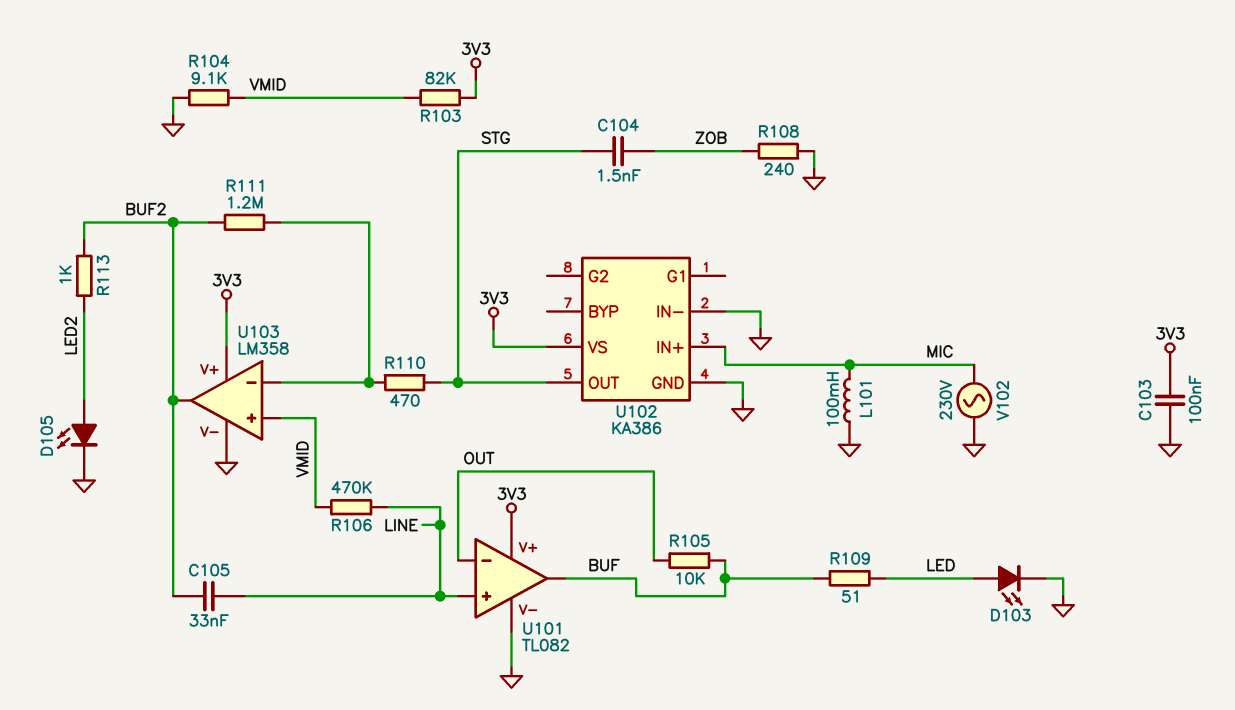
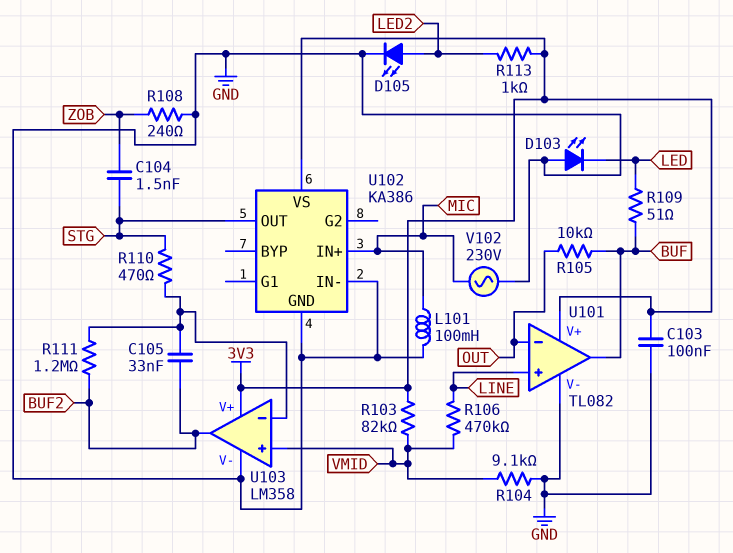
C105: 33nF (BUF2, LINE) -> 33nF (BUF2, U103/in-)
D103: LED (A LED, K GND) -> LED (A GND, K LED)
R113: 1k (BUF2, LED2) -> 1k (3V3, LED2)

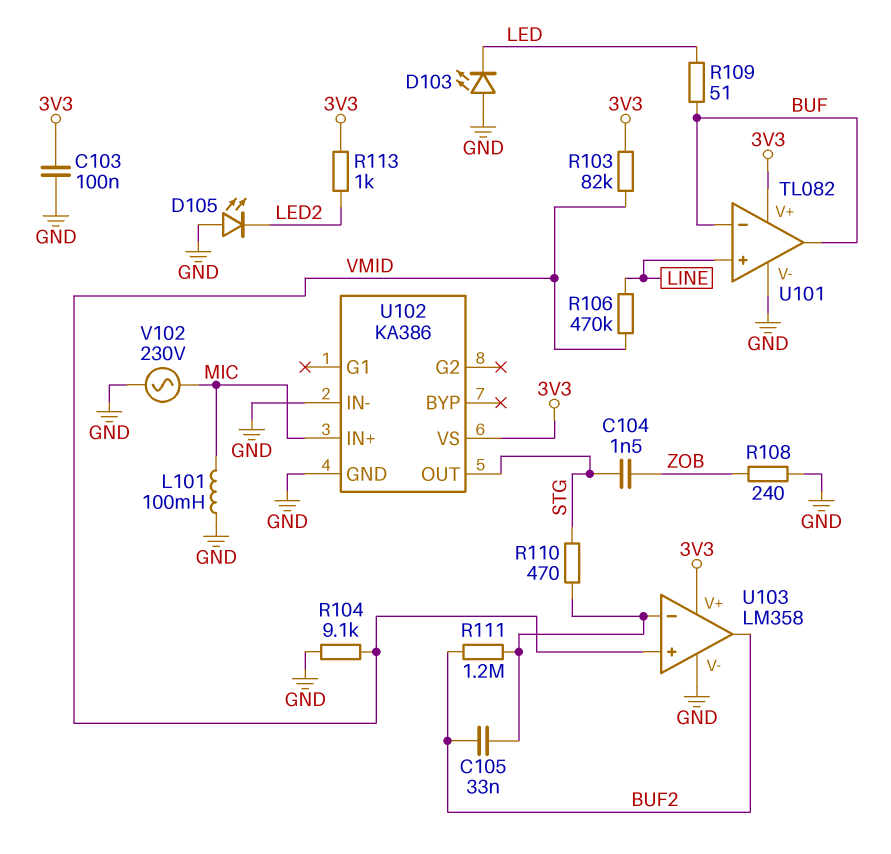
D105: LED (A LED2, K GND) -> LED (A GND, K LED2)
R105: 10k (BUF, OUT) -> none
U101 pin in-: OUT -> BUF

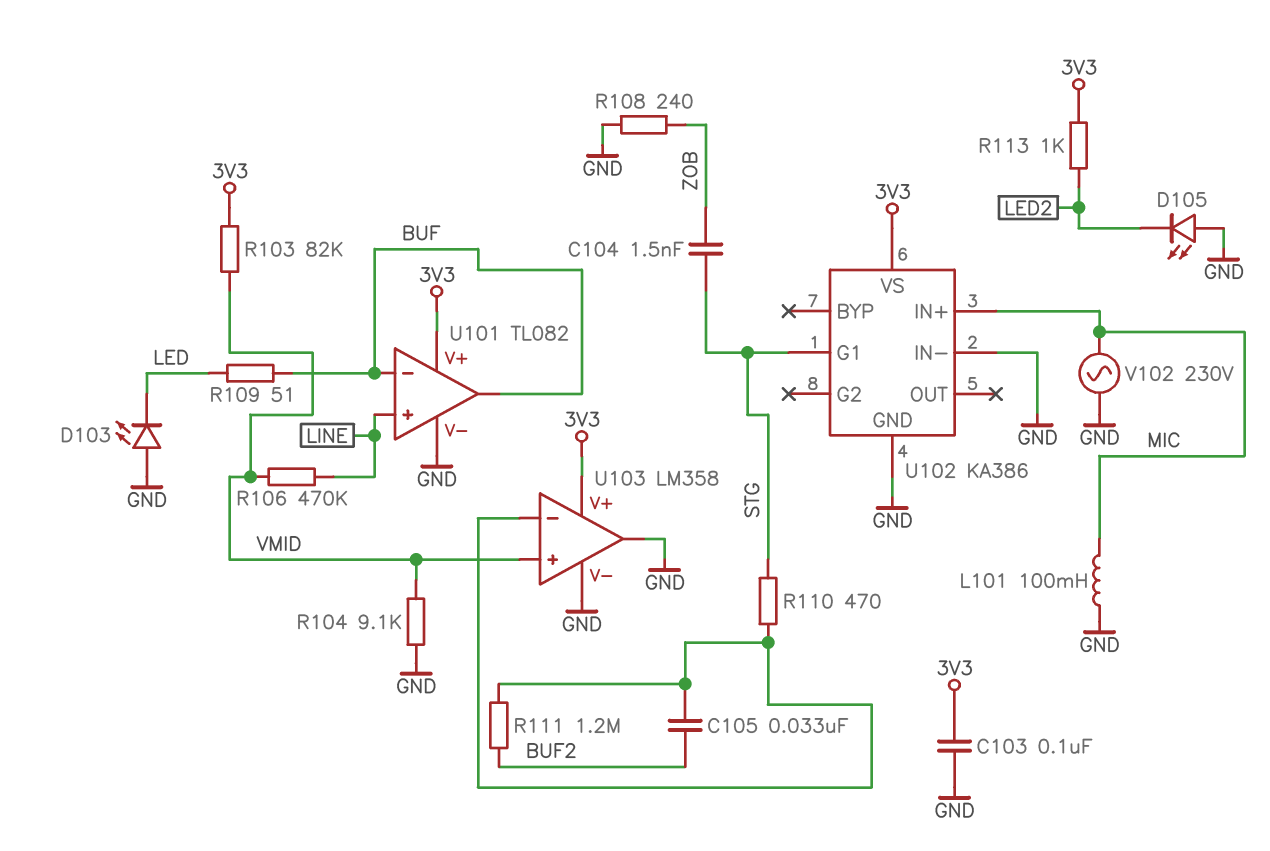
U102 pin G1: none -> STG
U102 pin OUT: STG -> none
U103 pin out: BUF2 -> GND

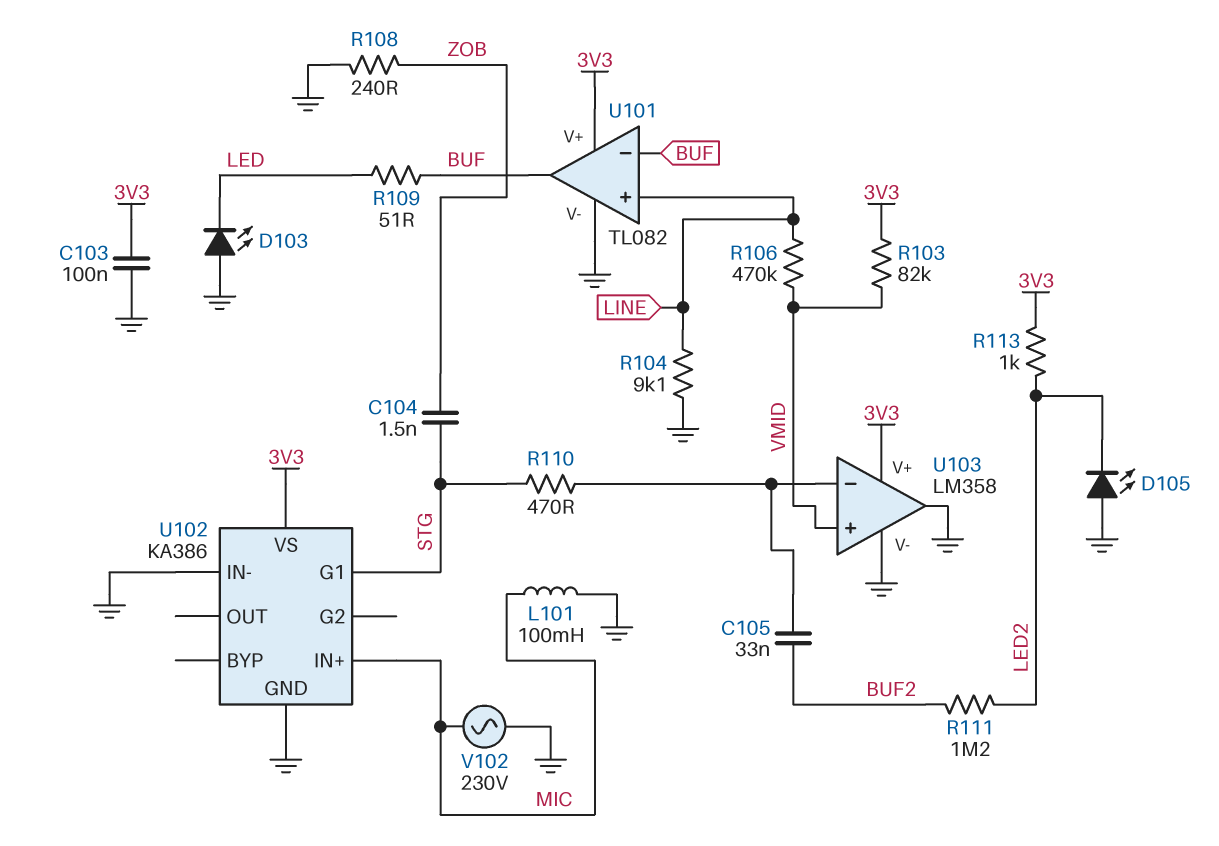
R104: 9.1k (GND, VMID) -> 9.1k (GND, LINE)
R111: 1.2M (BUF2, U103/in-) -> 1.2M (BUF2, LED2)

